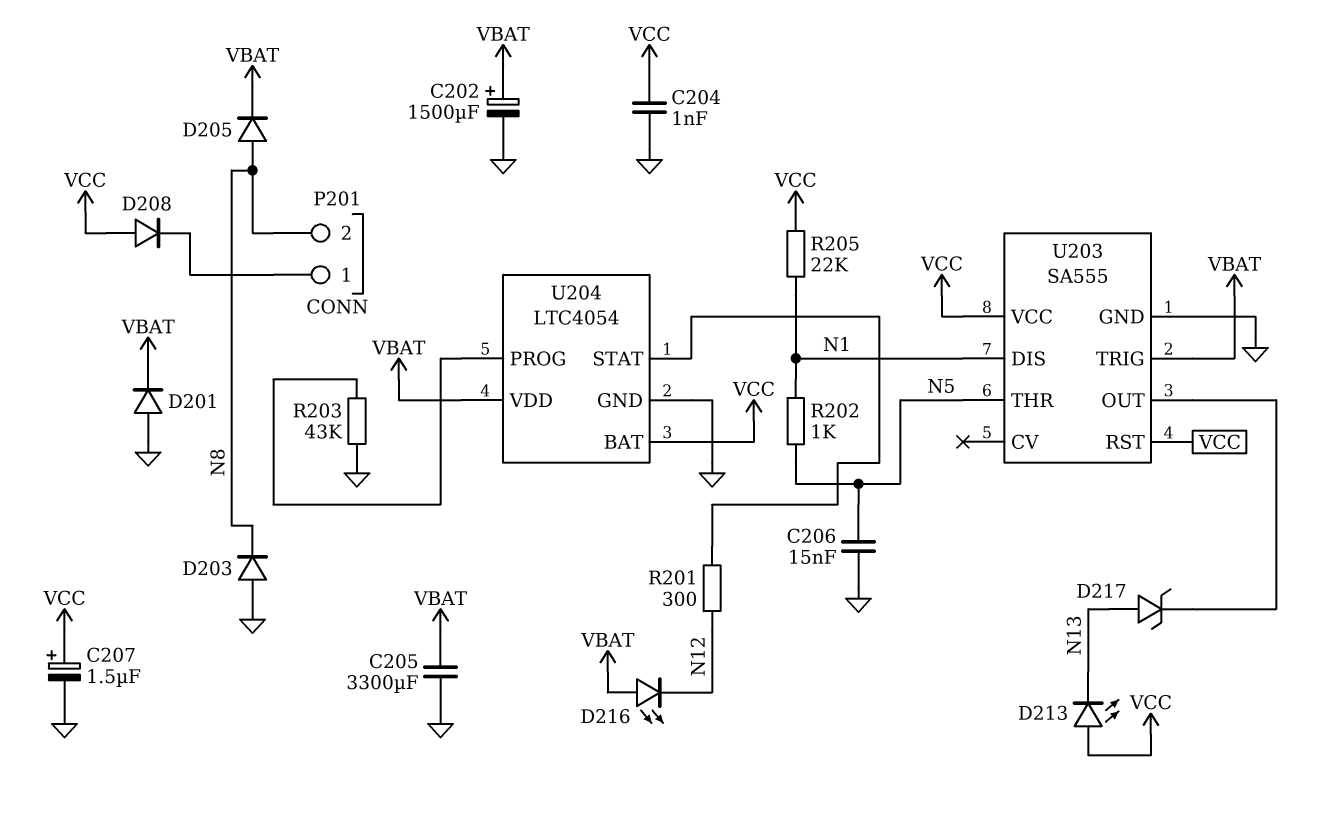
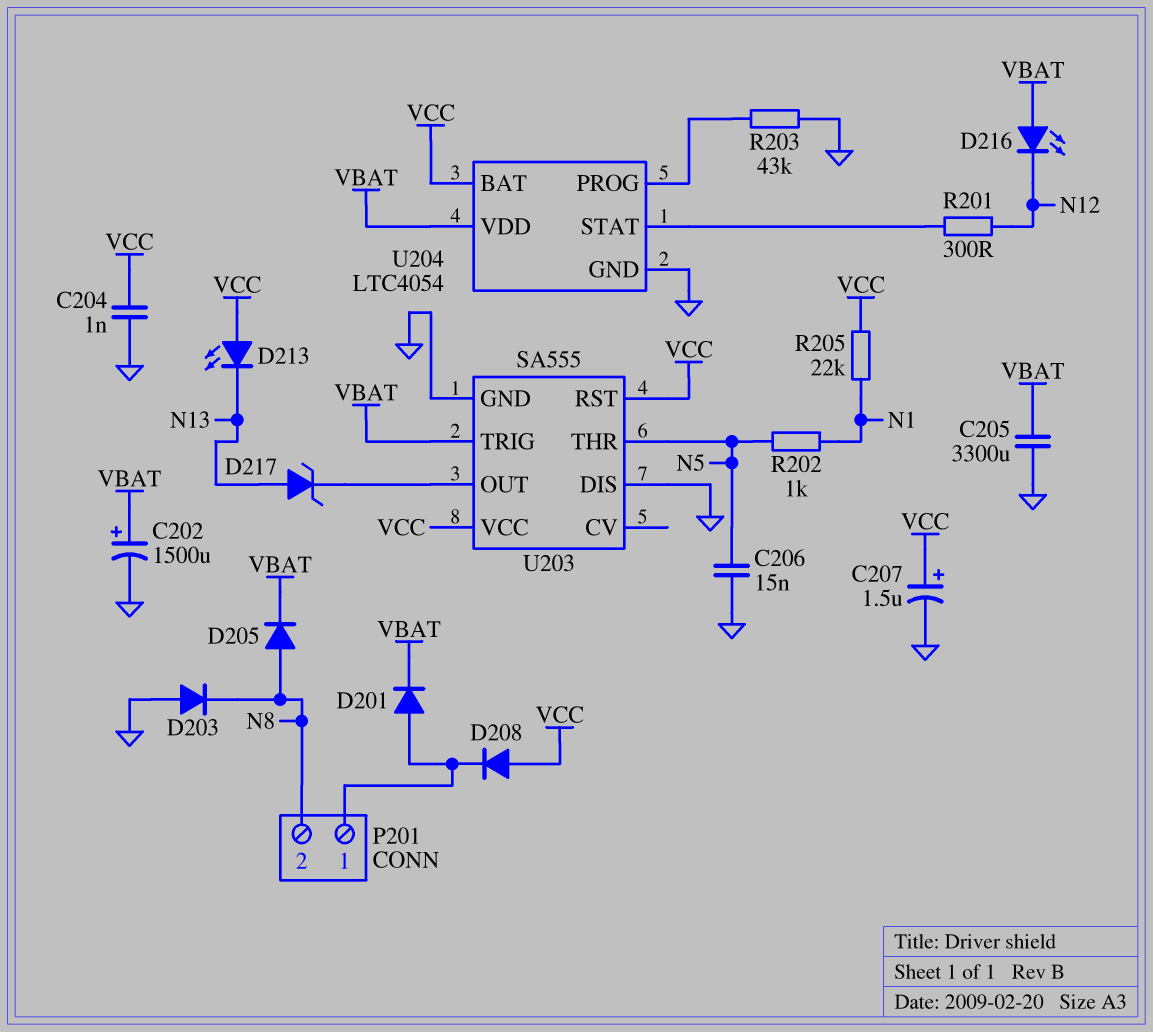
D201: diode (A GND, K VBAT) -> diode (A P201/1, K VBAT)
U203 pin DIS: N1 -> GND

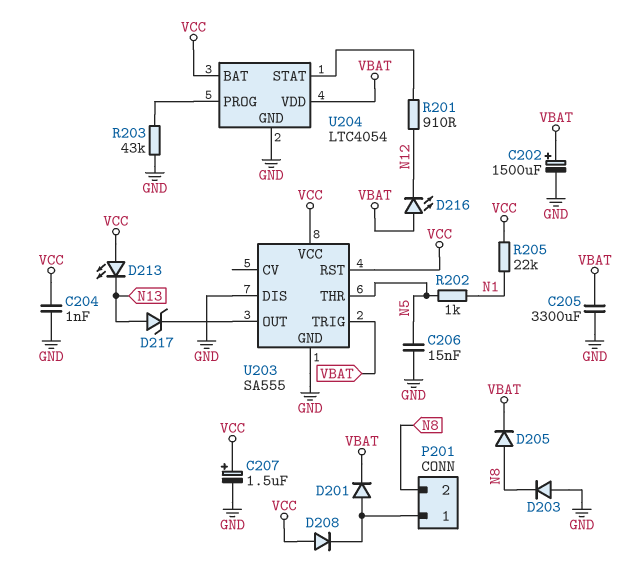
R201: 300 (N12, U204/STAT) -> 910 (N12, U204/STAT)

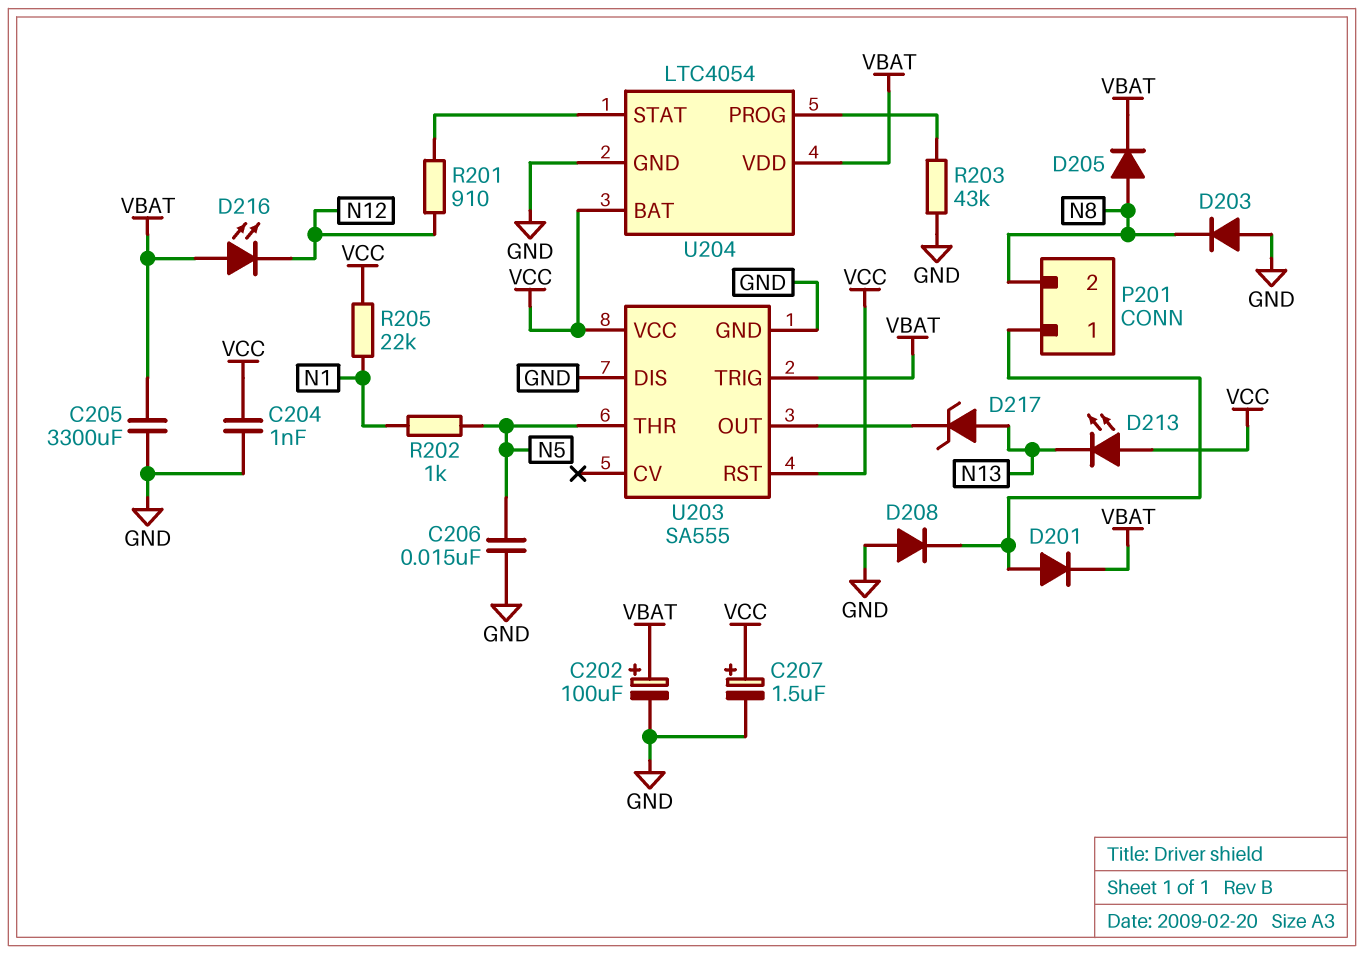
C202: 1500uF (plus VBAT, minus GND) -> 100uF (plus VBAT, minus GND)
D208: diode (A VCC, K P201/1) -> diode (A GND, K P201/1)

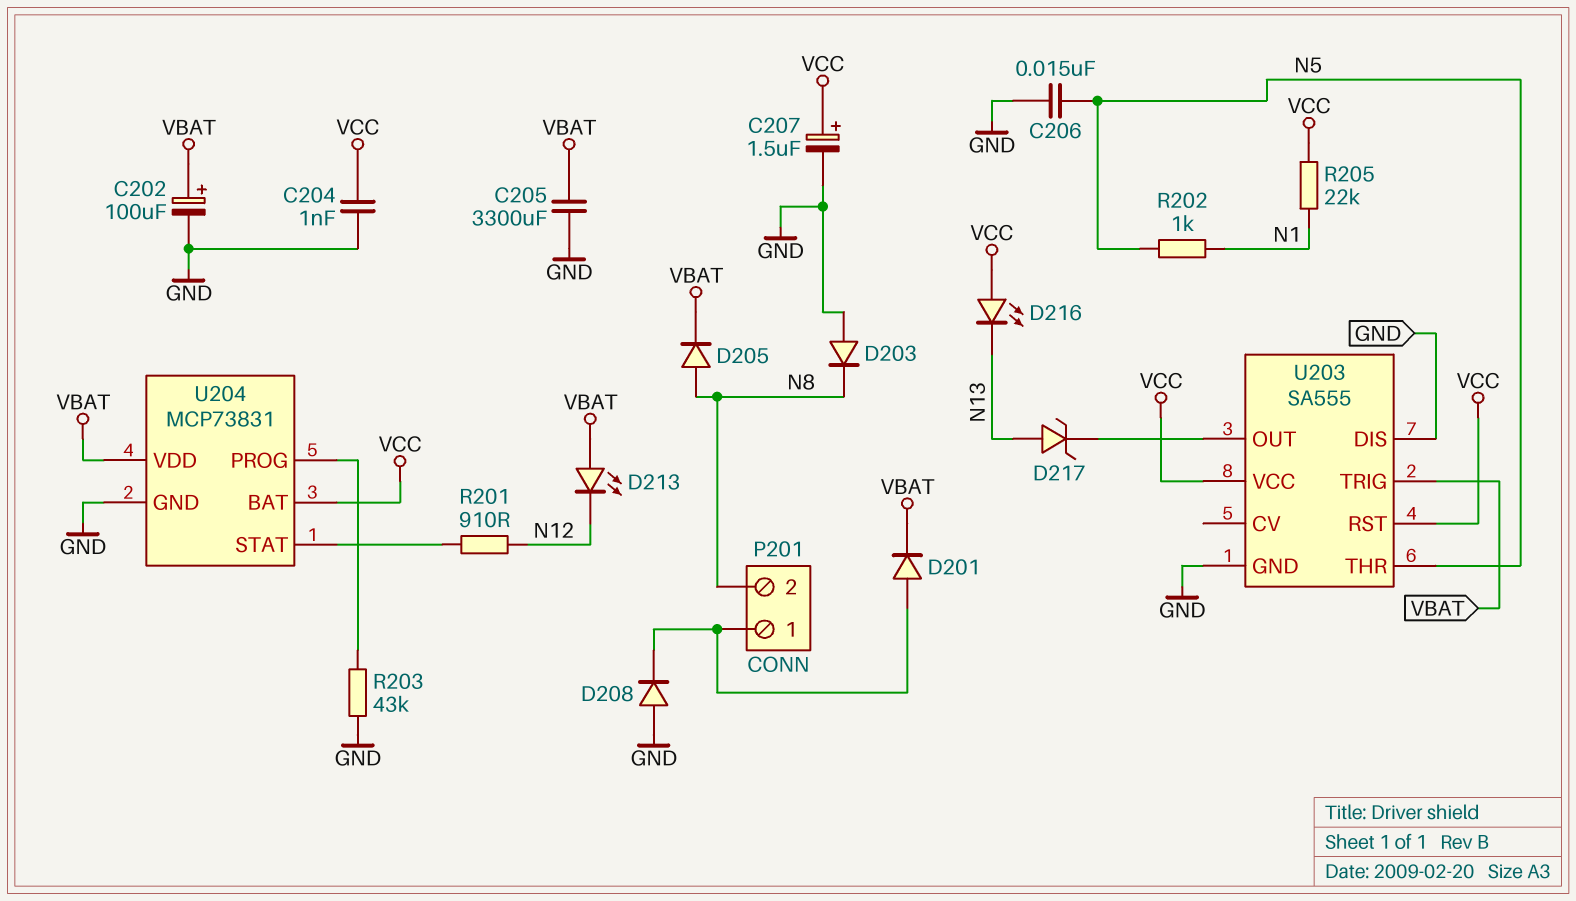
D213: LED (A VCC, K N13) -> LED (A VBAT, K N12)
D216: LED (A VBAT, K N12) -> LED (A VCC, K N13)
U204: LTC4054 -> MCP73831

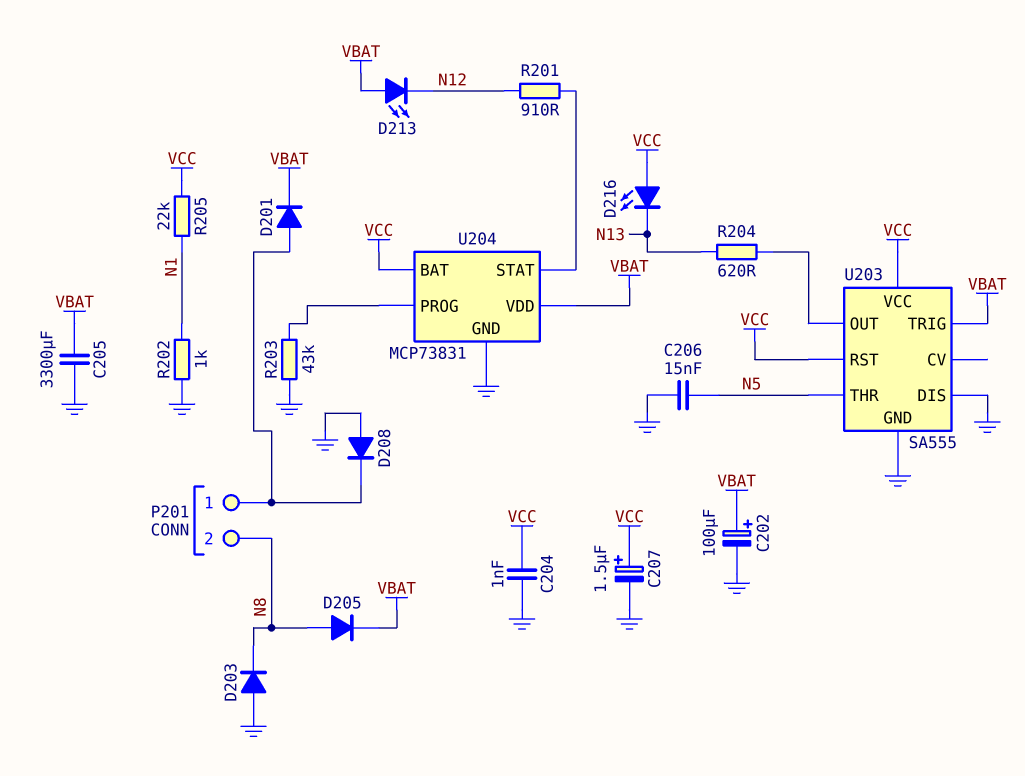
D217: zener (A N13, K U203/OUT) -> none
R202: 1k (N1, N5) -> 1k (GND, N1)
R204: none -> 620 (N13, U203/OUT)

